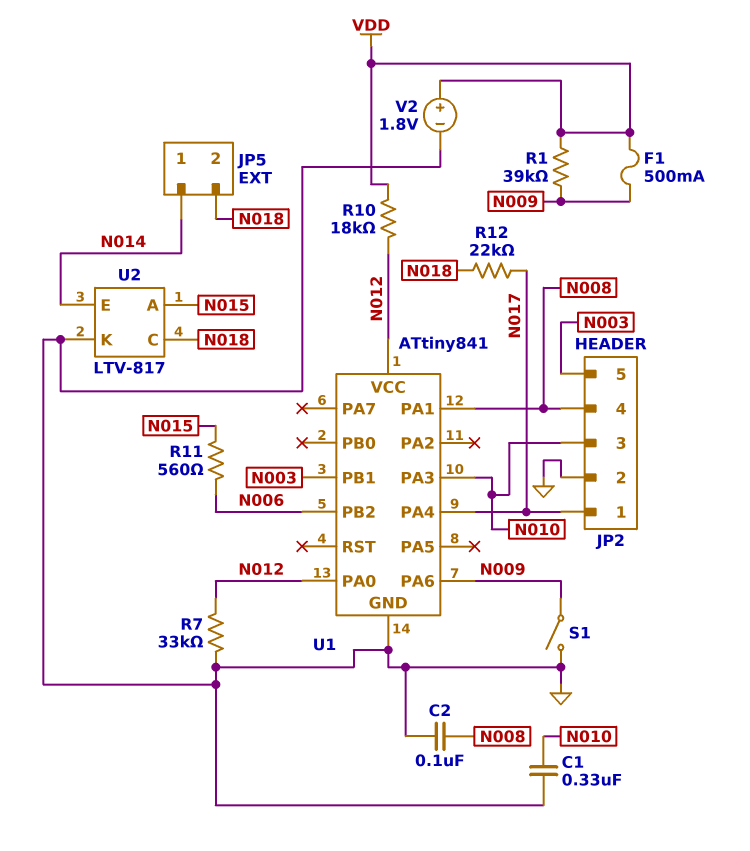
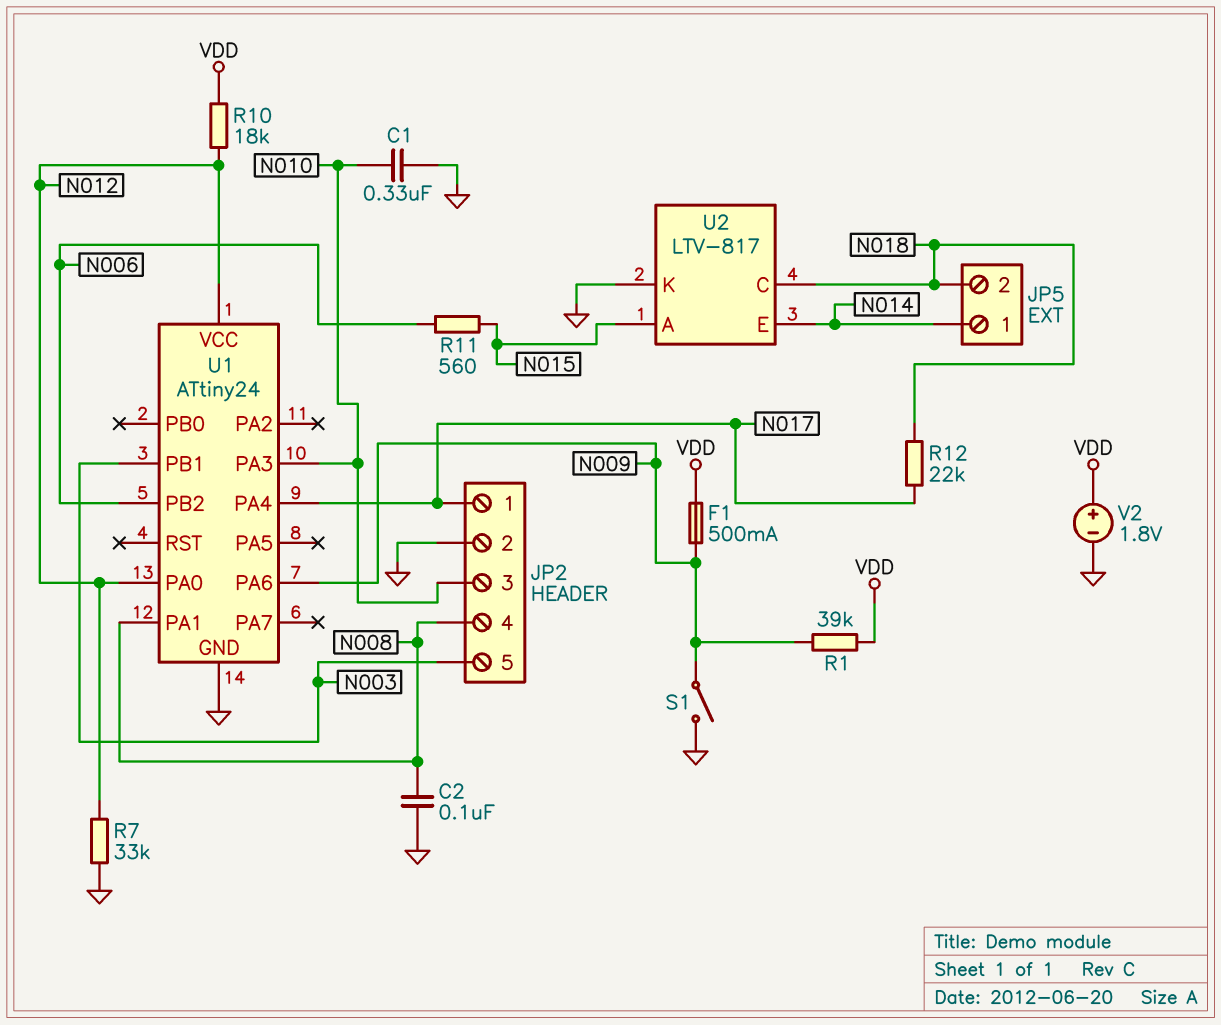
U1: ATtiny841 -> ATtiny24

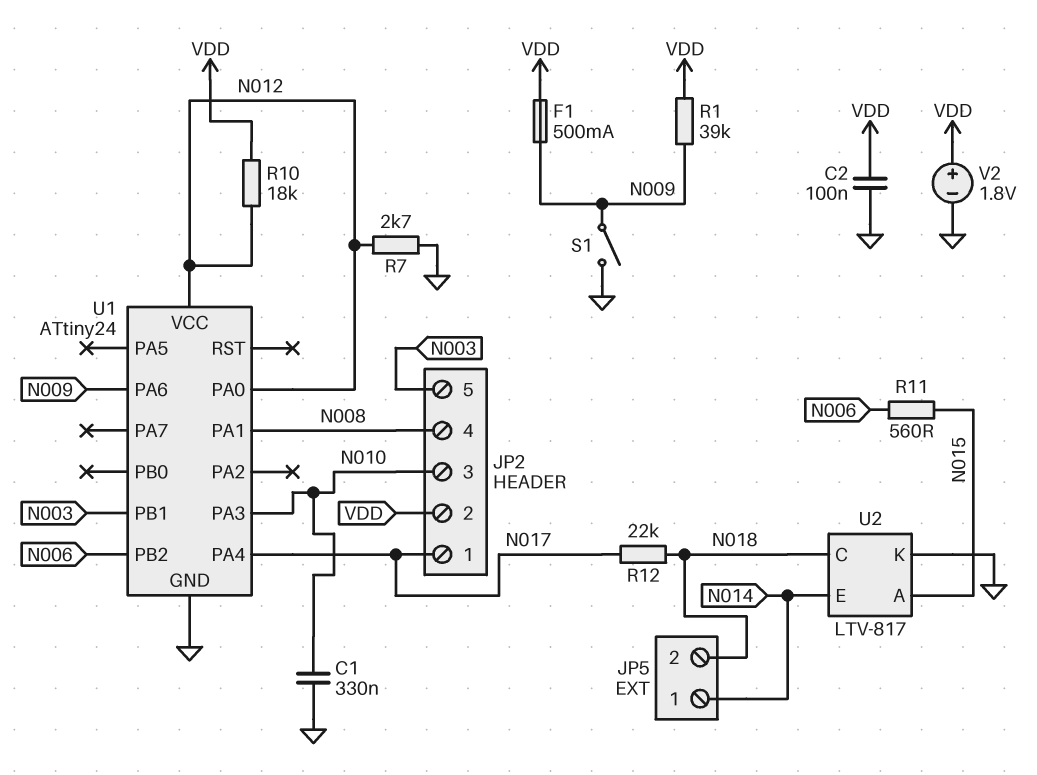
C2: 100nF (GND, N008) -> 100nF (GND, VDD)
JP2 pin 2: GND -> VDD
R7: 33k (GND, N012) -> 2.7k (GND, N012)

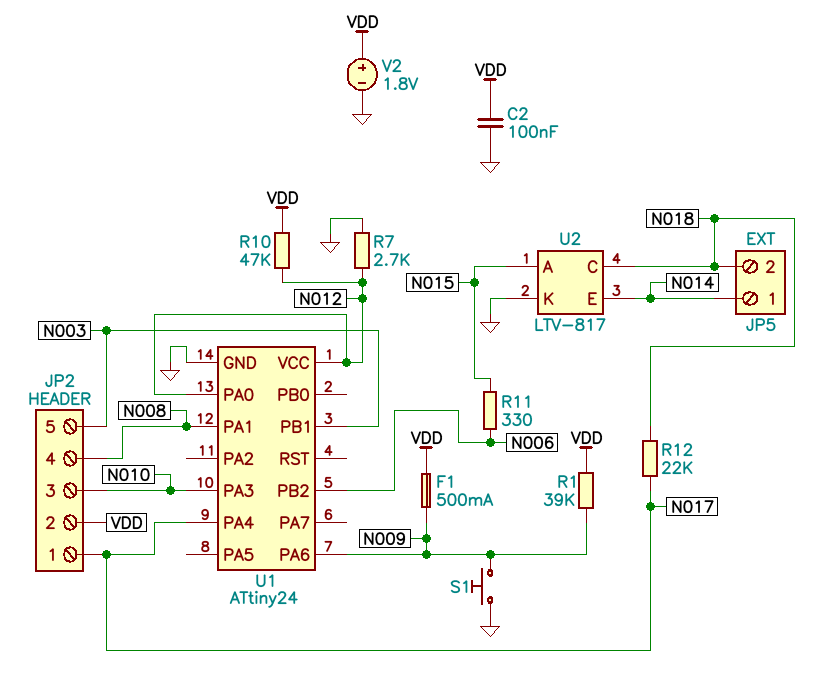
C1: 330nF (GND, N010) -> none
R10: 18k (N012, VDD) -> 47k (N012, VDD)
R11: 560 (N006, N015) -> 330 (N006, N015)
S1: switch (GND, N009) -> button (GND, N009)

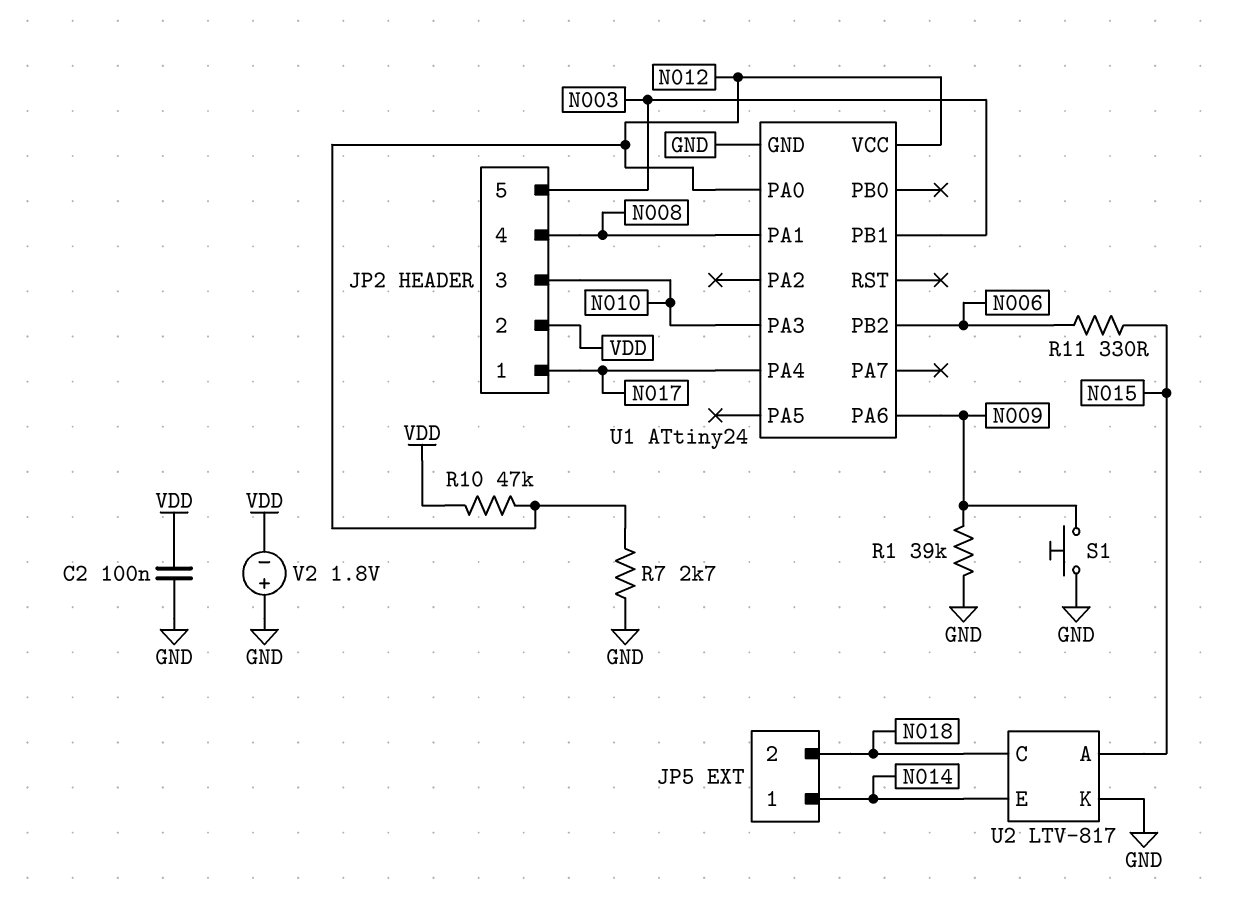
F1: 500mA (N009, VDD) -> none
R1: 39k (N009, VDD) -> 39k (GND, N009)
R12: 22k (N017, N018) -> none
V2: 1.8V (plus VDD, minus GND) -> 1.8V (plus GND, minus VDD)

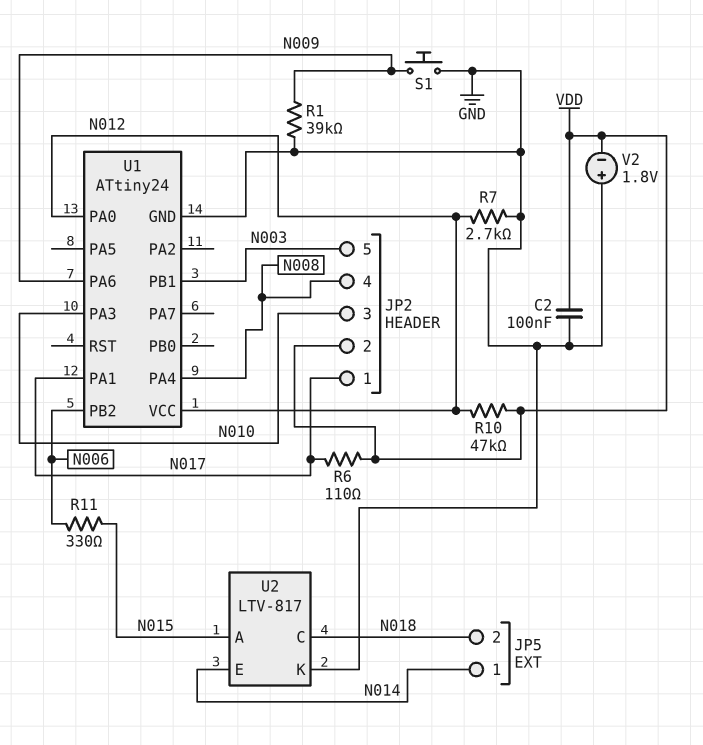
R6: none -> 110 (N017, VDD)
U1 pin PA1: N008 -> N017
U1 pin PA4: N017 -> N008

